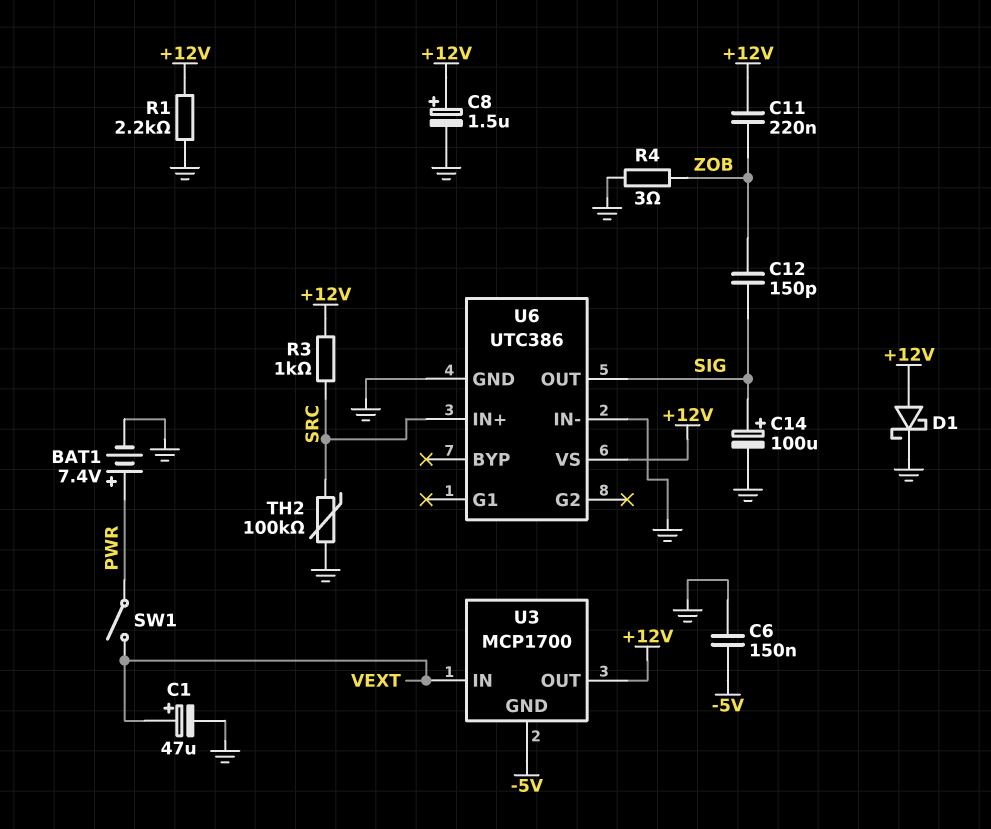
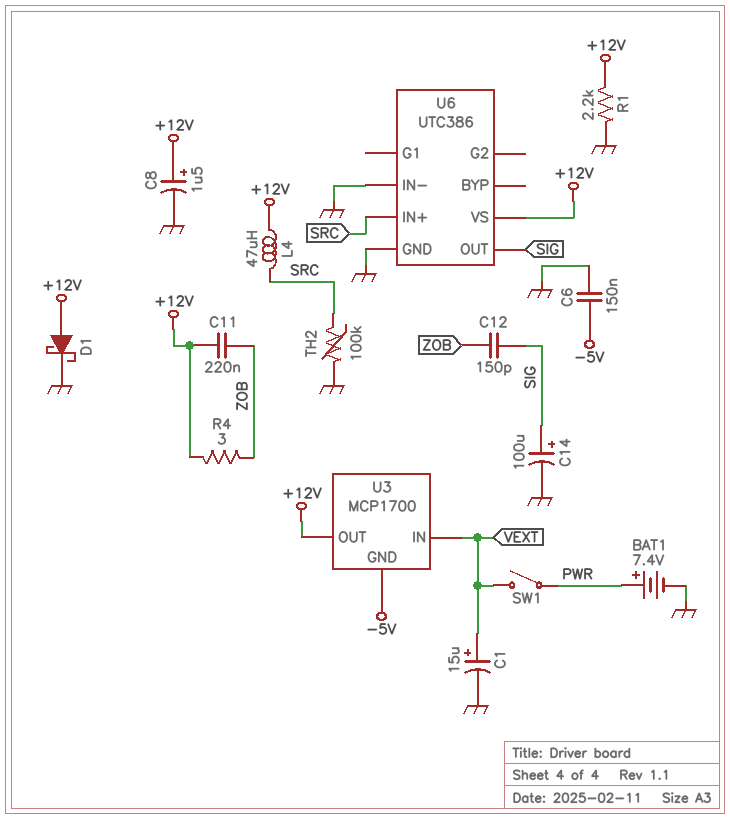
C1: 47uF (plus VEXT, minus GND) -> 15uF (plus VEXT, minus GND)
L4: none -> 47uH (+12V, SRC)
R3: 1k (+12V, SRC) -> none
R4: 3 (GND, ZOB) -> 3 (+12V, ZOB)

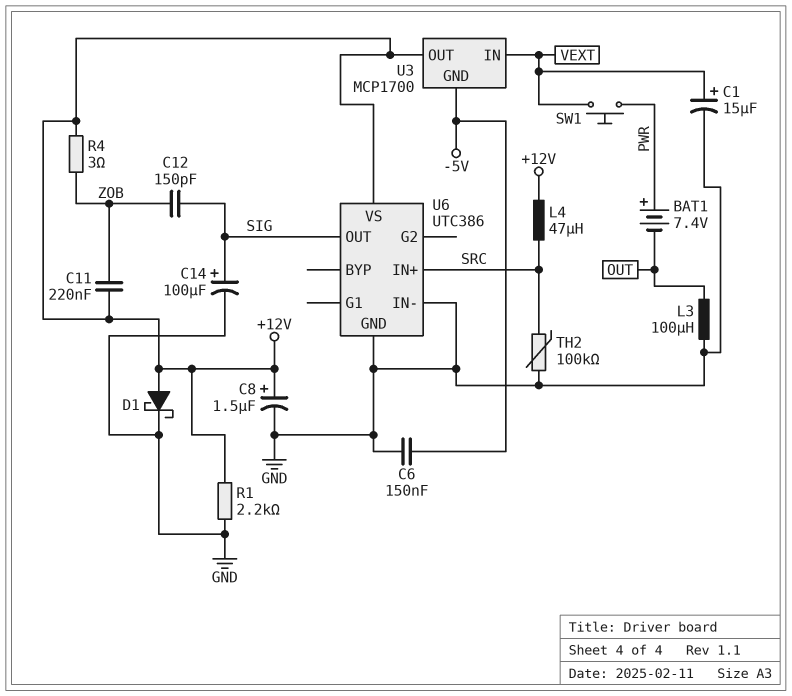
BAT1: 7.4V (plus PWR, minus GND) -> 7.4V (plus PWR, minus OUT)
L3: none -> 100uH (GND, OUT)
SW1: switch (PWR, VEXT) -> button (PWR, VEXT)

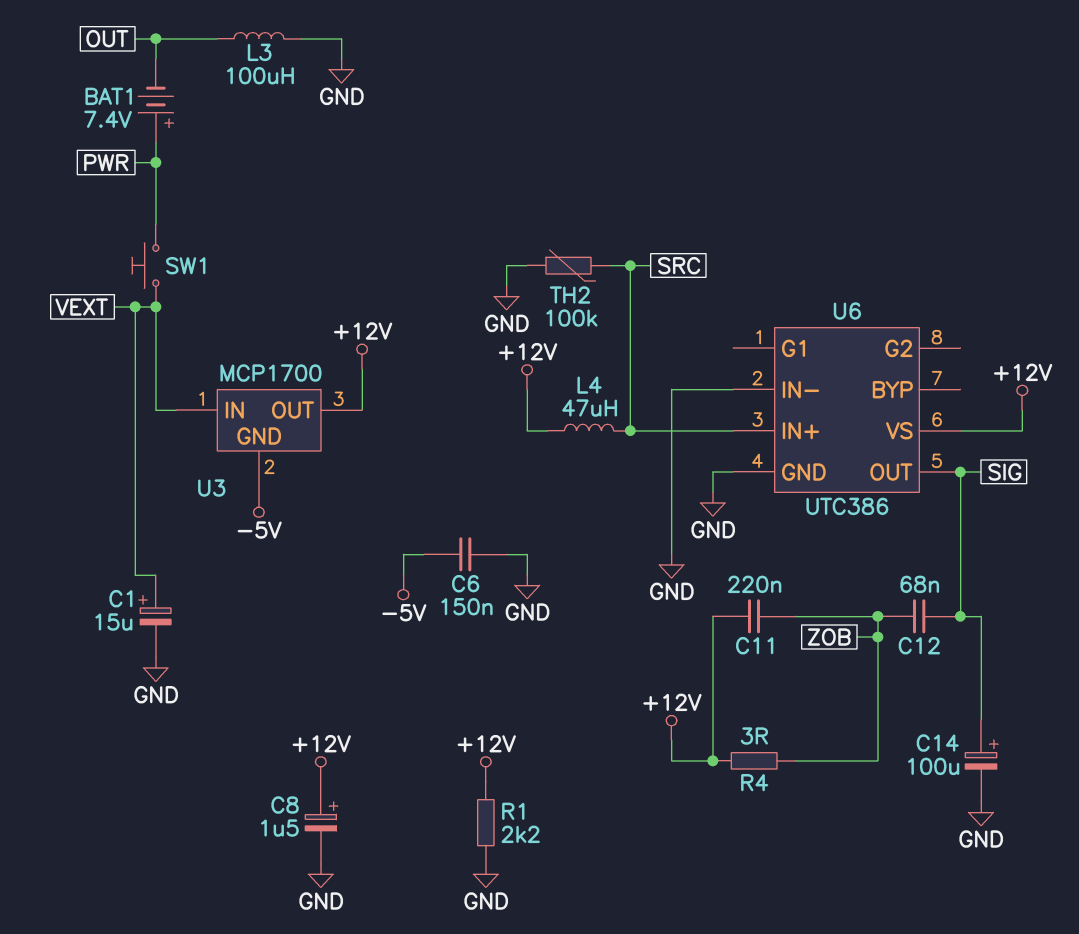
C12: 150pF (SIG, ZOB) -> 68nF (SIG, ZOB)
D1: schottky (A +12V, K GND) -> none

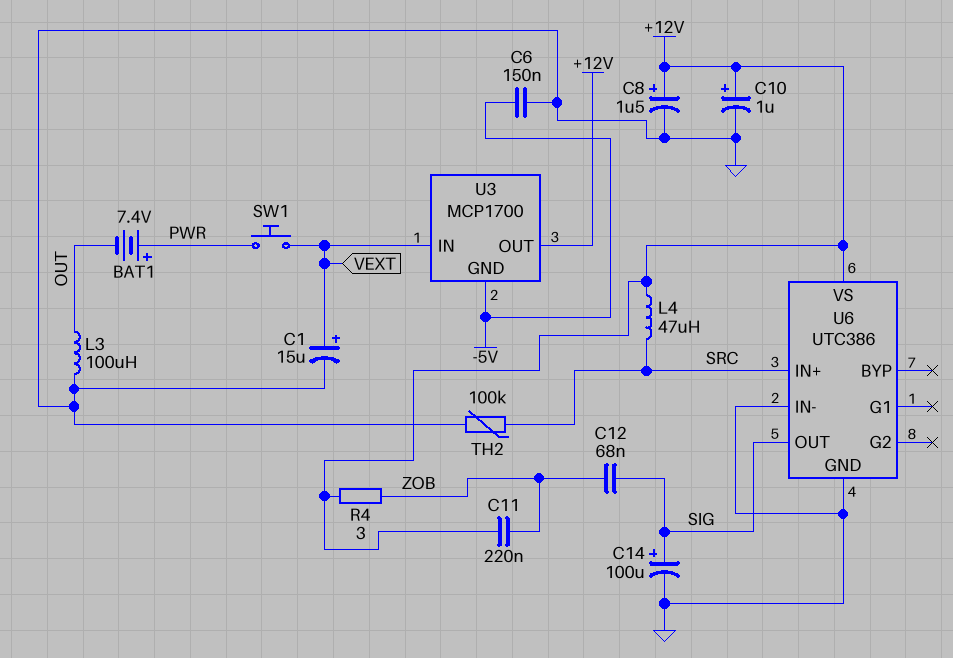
C10: none -> 1uF (plus +12V, minus GND)
R1: 2.2k (+12V, GND) -> none

